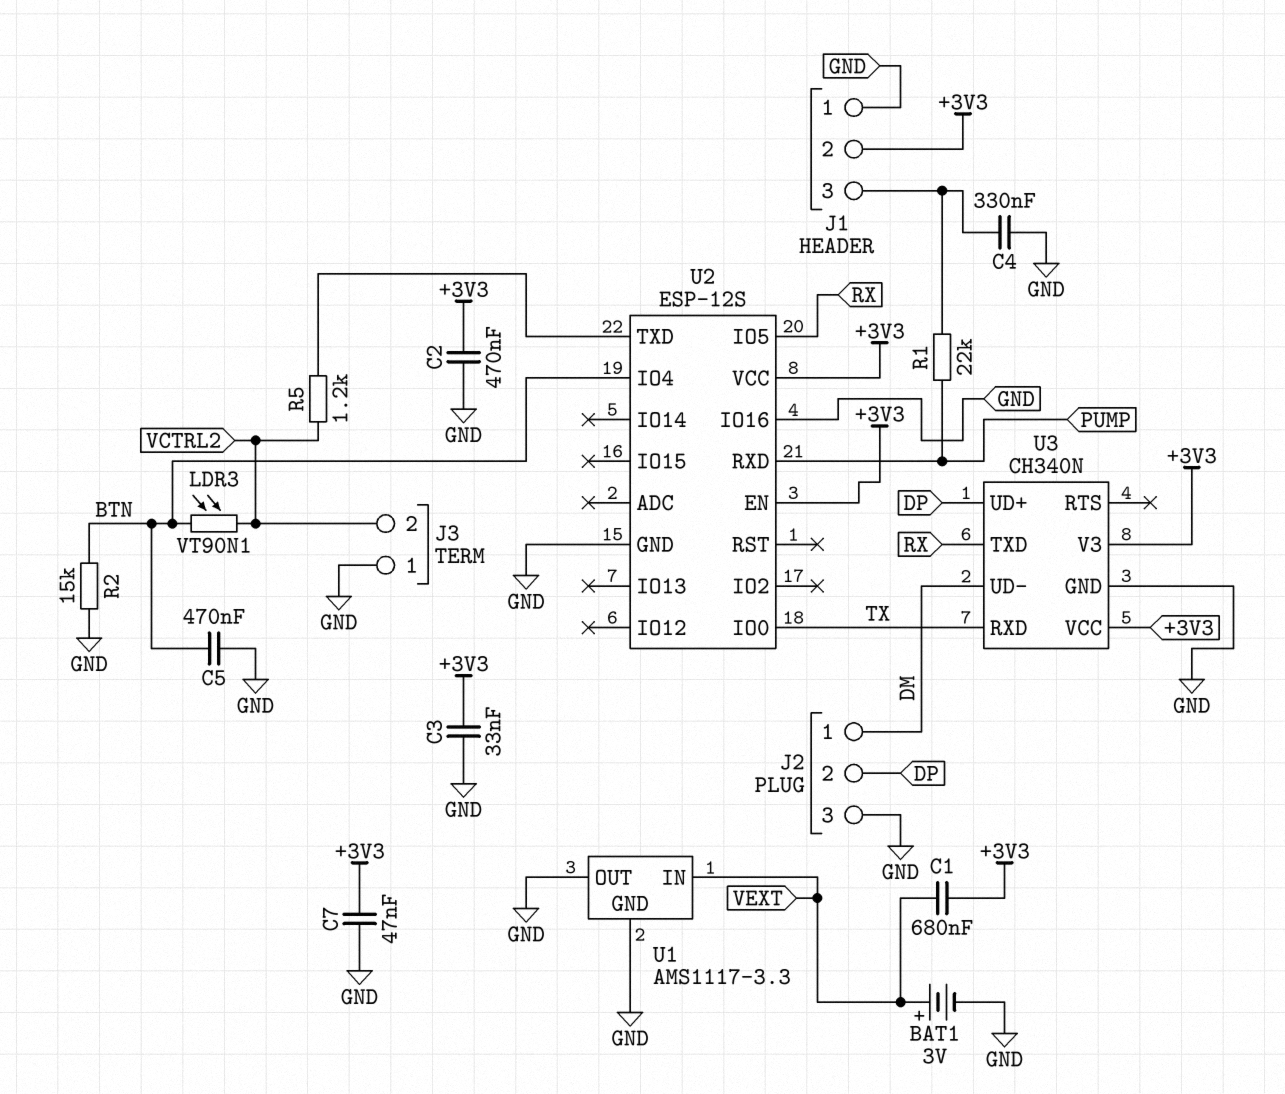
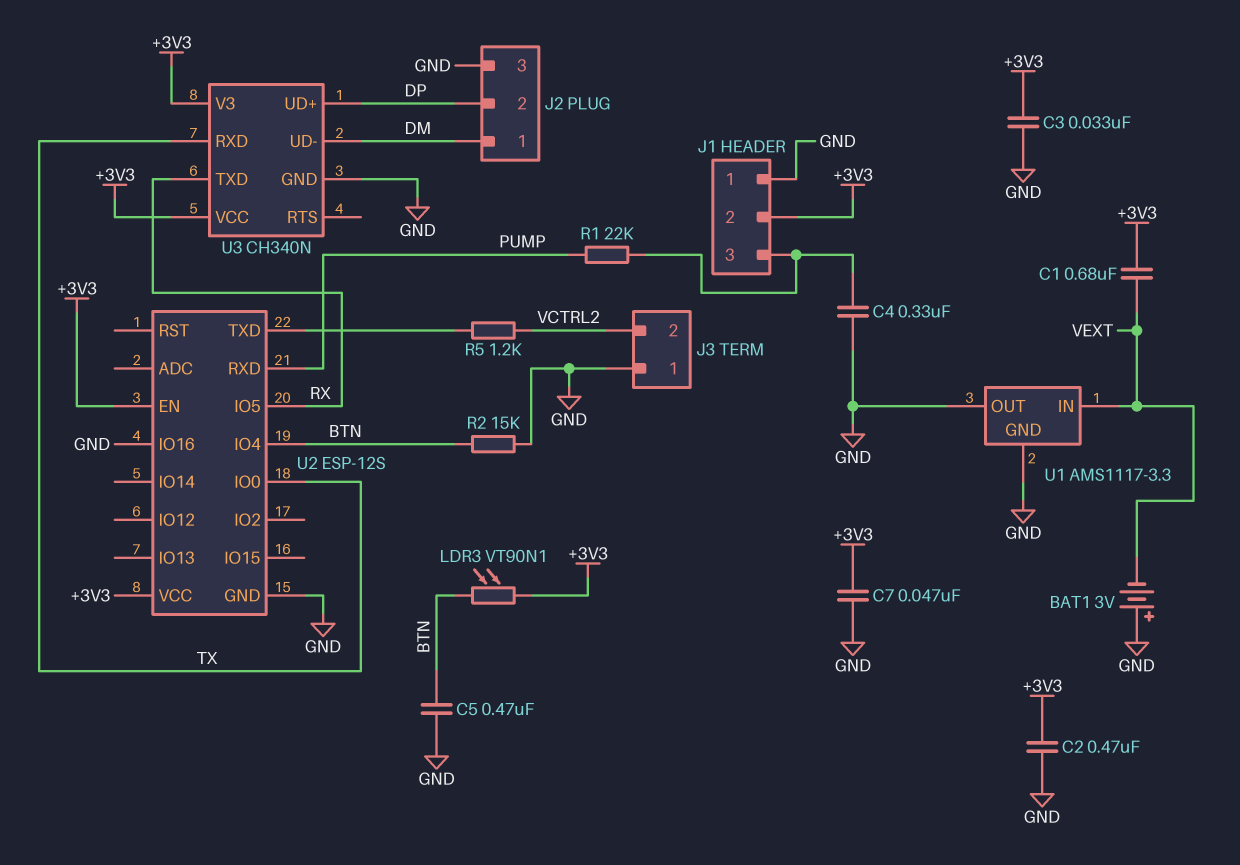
BAT1: 3V (plus VEXT, minus GND) -> 3V (plus GND, minus VEXT)
LDR3: VT90N1 (BTN, VCTRL2) -> VT90N1 (+3V3, BTN)

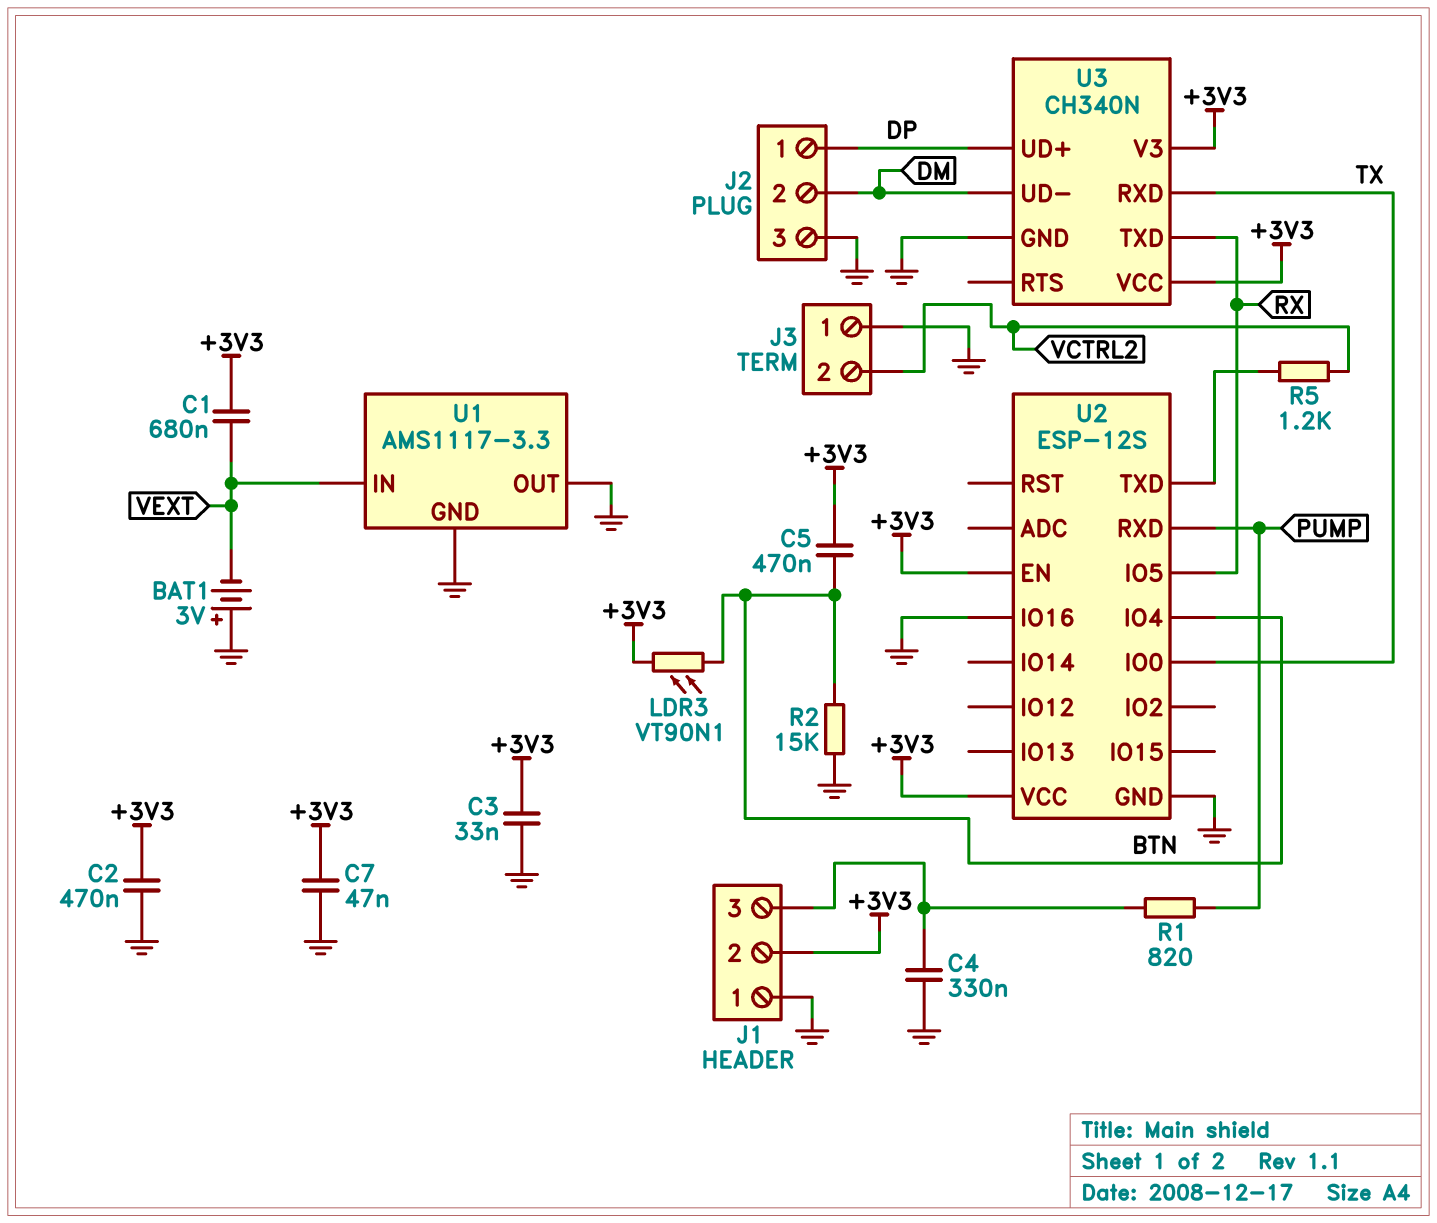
C5: 470nF (BTN, GND) -> 470nF (+3V3, BTN)
J2 pin 1: DM -> DP
J2 pin 2: DP -> DM
R1: 22k (J1/3, PUMP) -> 820 (J1/3, PUMP)

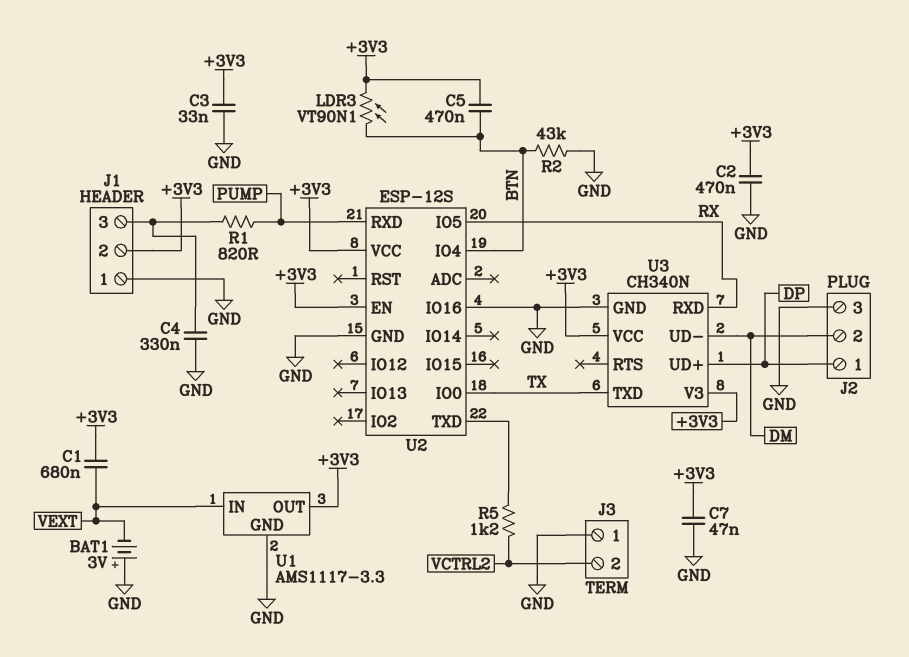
R2: 15k (BTN, GND) -> 43k (BTN, GND)
U1 pin OUT: GND -> +3V3
U3 pin RXD: TX -> RX
U3 pin TXD: RX -> TX

